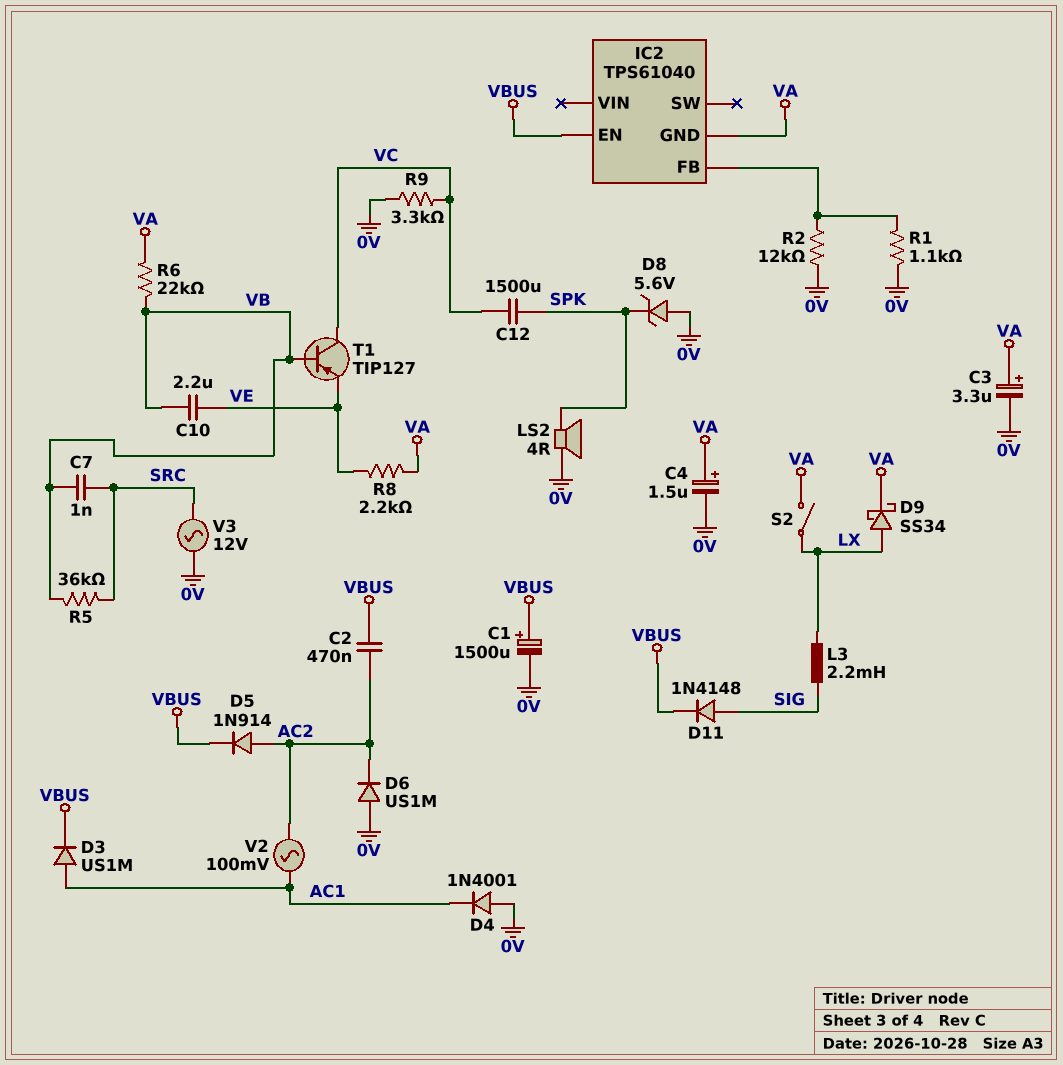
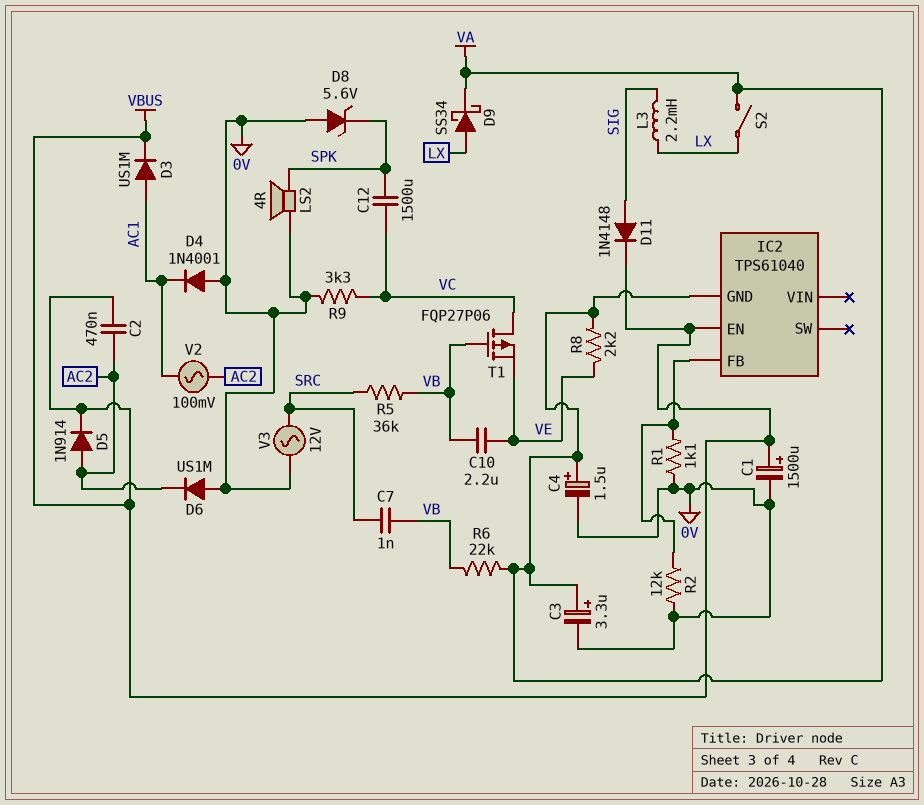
T1: PNP TIP127 (B VB, C VC, E VE) -> PMOS FQP27P06 (G VB, D VC, S VE)

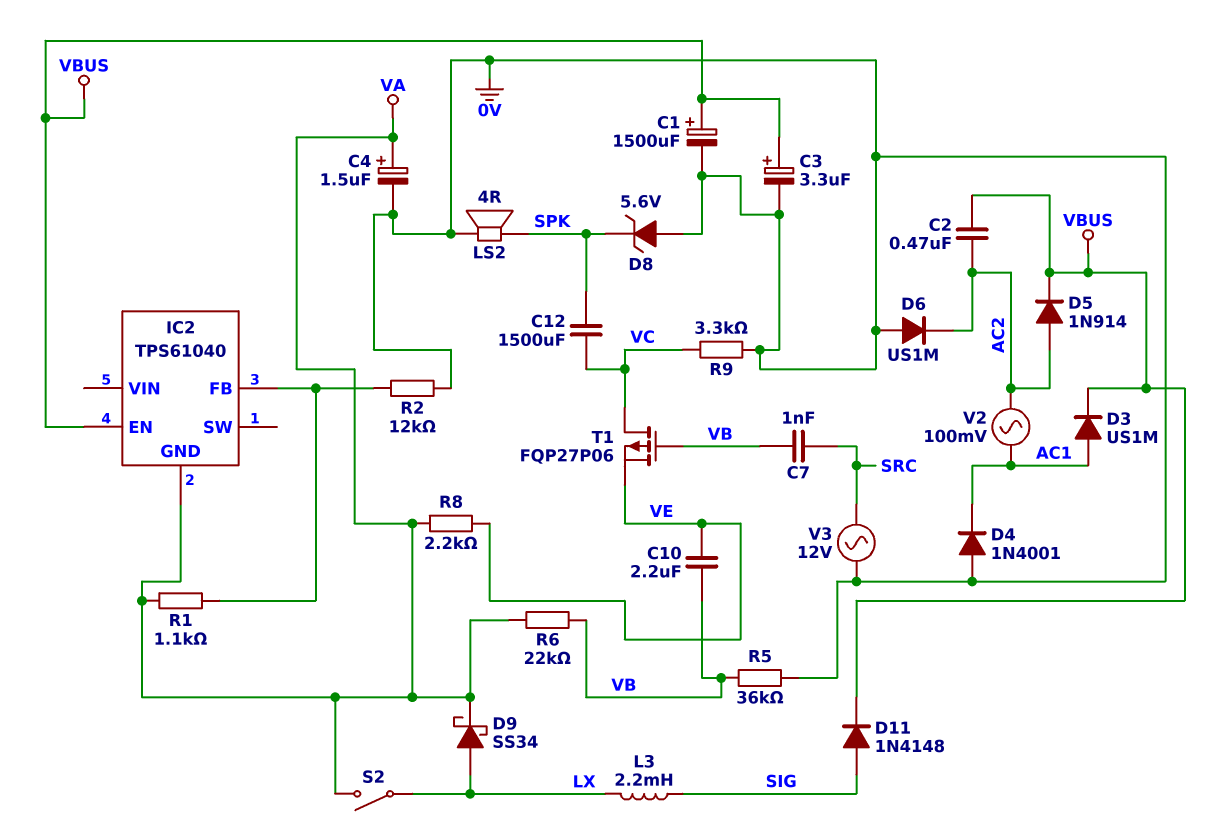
C3: 3.3uF (plus VA, minus 0V) -> 3.3uF (plus VBUS, minus 0V)
R1: 1.1k (0V, IC2/FB) -> 1.1k (IC2/FB, VA)
R5: 36k (SRC, VB) -> 36k (0V, VB)

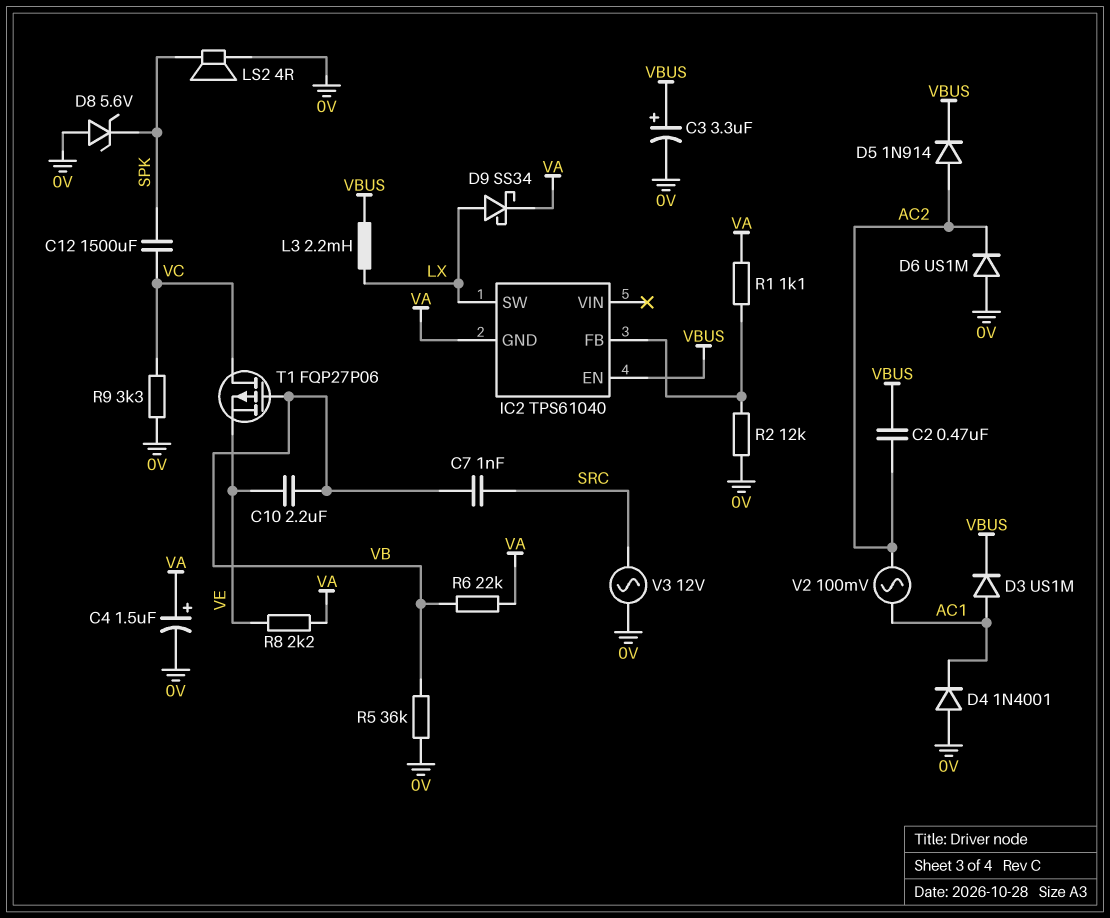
C1: 1500uF (plus VBUS, minus 0V) -> none
D11: diode 1N4148 (A SIG, K VBUS) -> none
IC2 pin SW: none -> LX
L3: 2.2mH (LX, SIG) -> 2.2mH (LX, VBUS)
S2: switch (LX, VA) -> none

